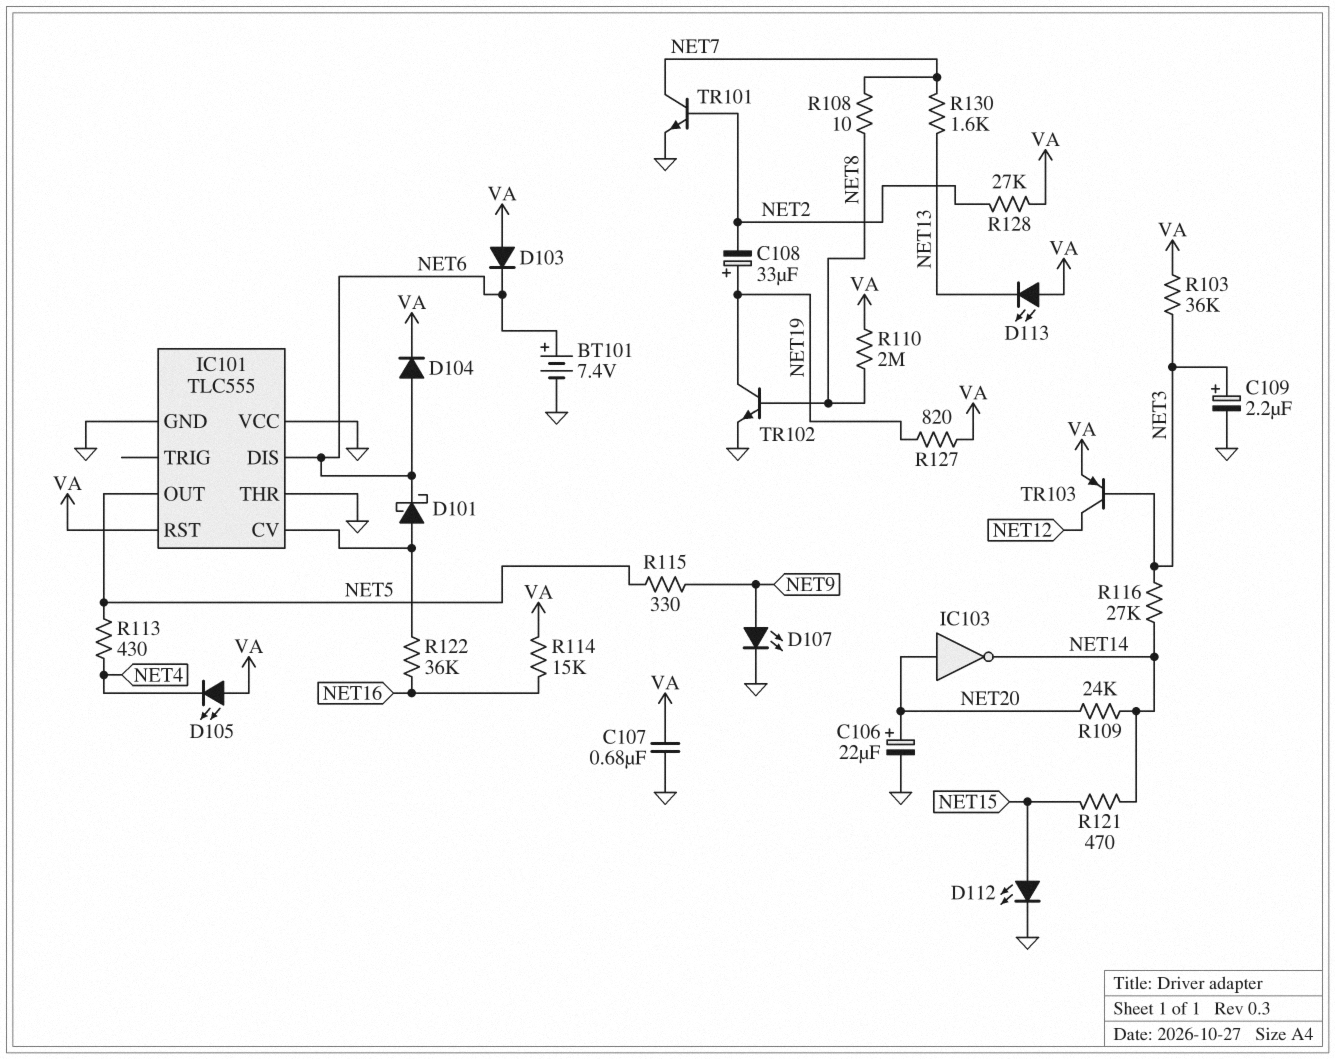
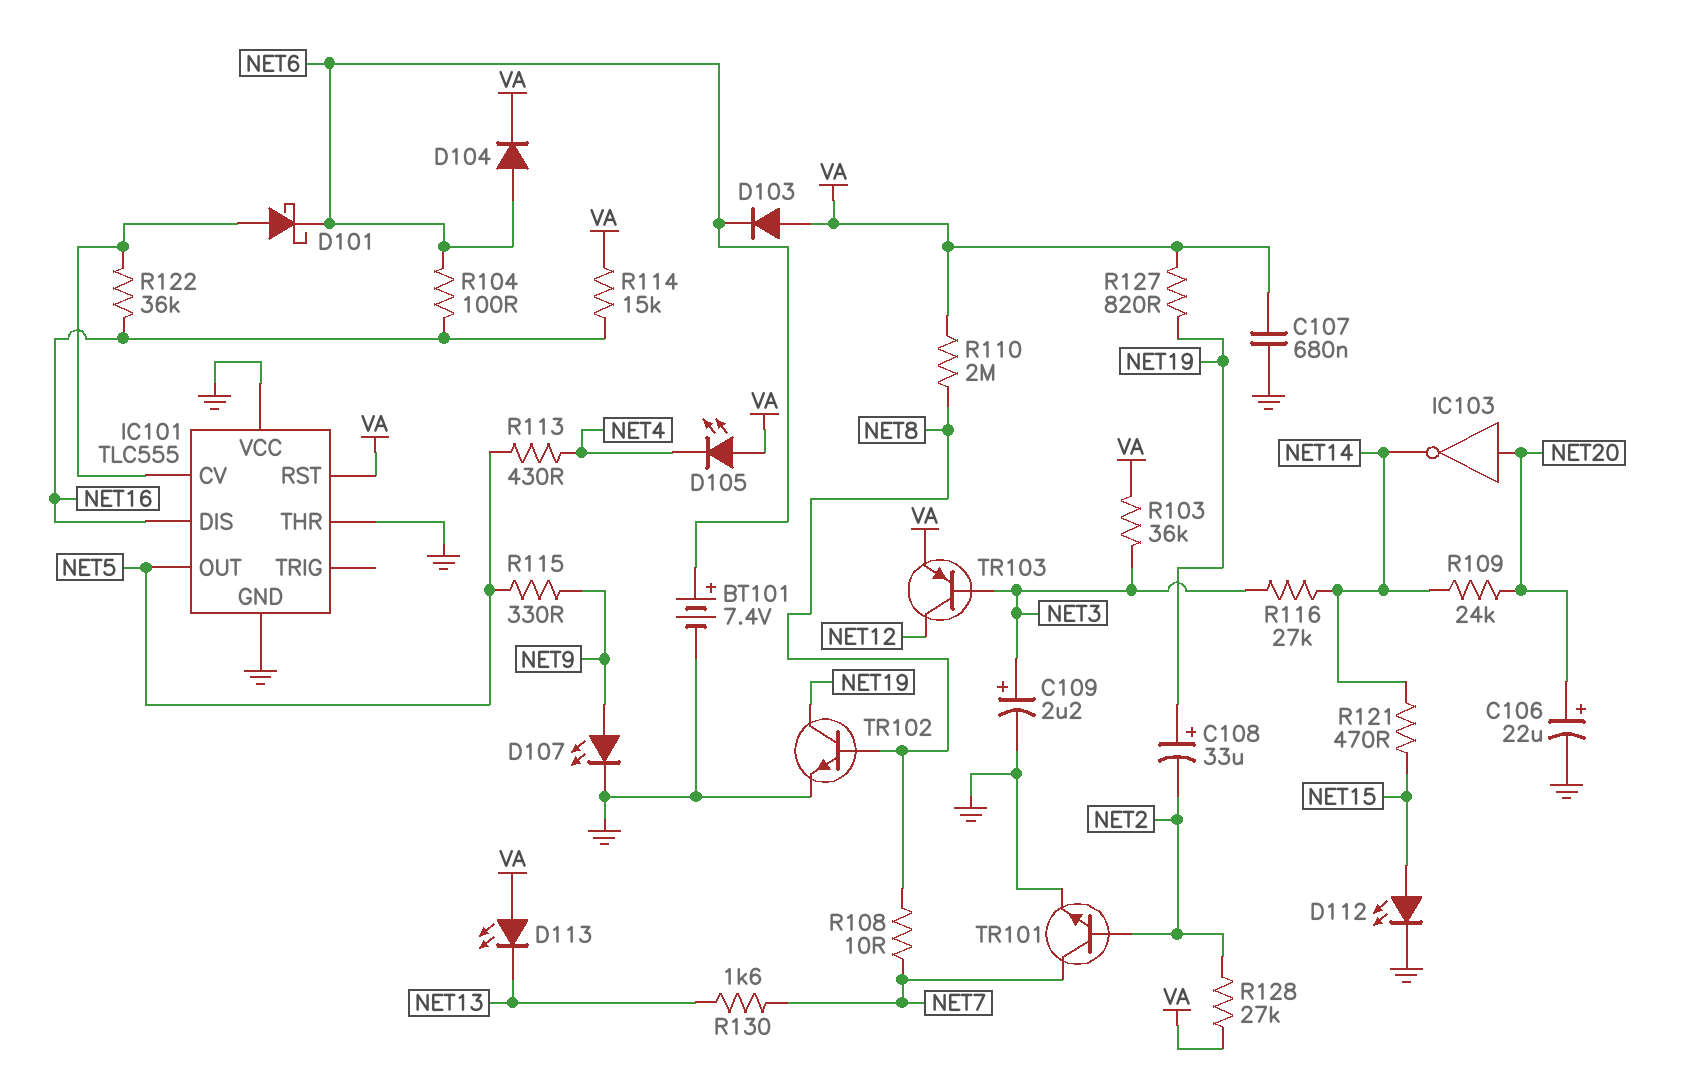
IC101 pin DIS: NET6 -> NET16
R104: none -> 100 (NET6, NET16)

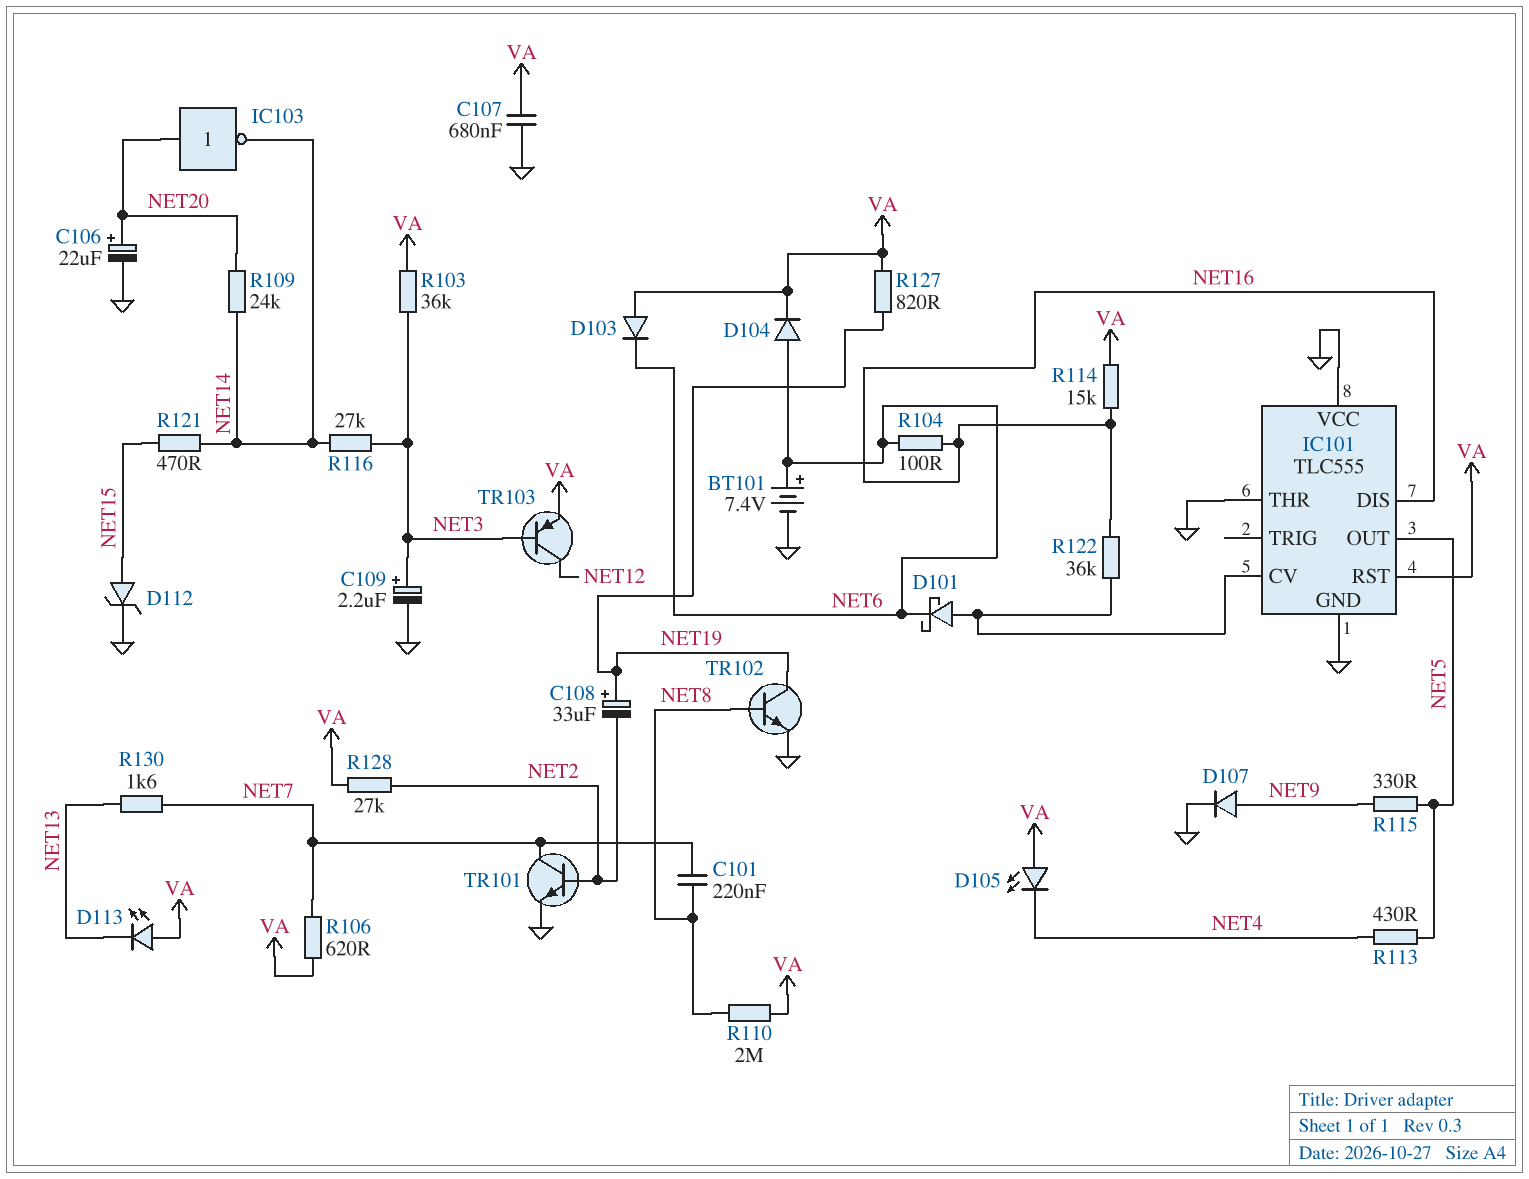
C101: none -> 220nF (NET7, NET8)
D107: LED (A NET9, K GND) -> diode (A NET9, K GND)
D112: LED (A NET15, K GND) -> zener (A NET15, K GND)
R106: none -> 620 (NET7, VA)
R108: 10 (NET7, NET8) -> none

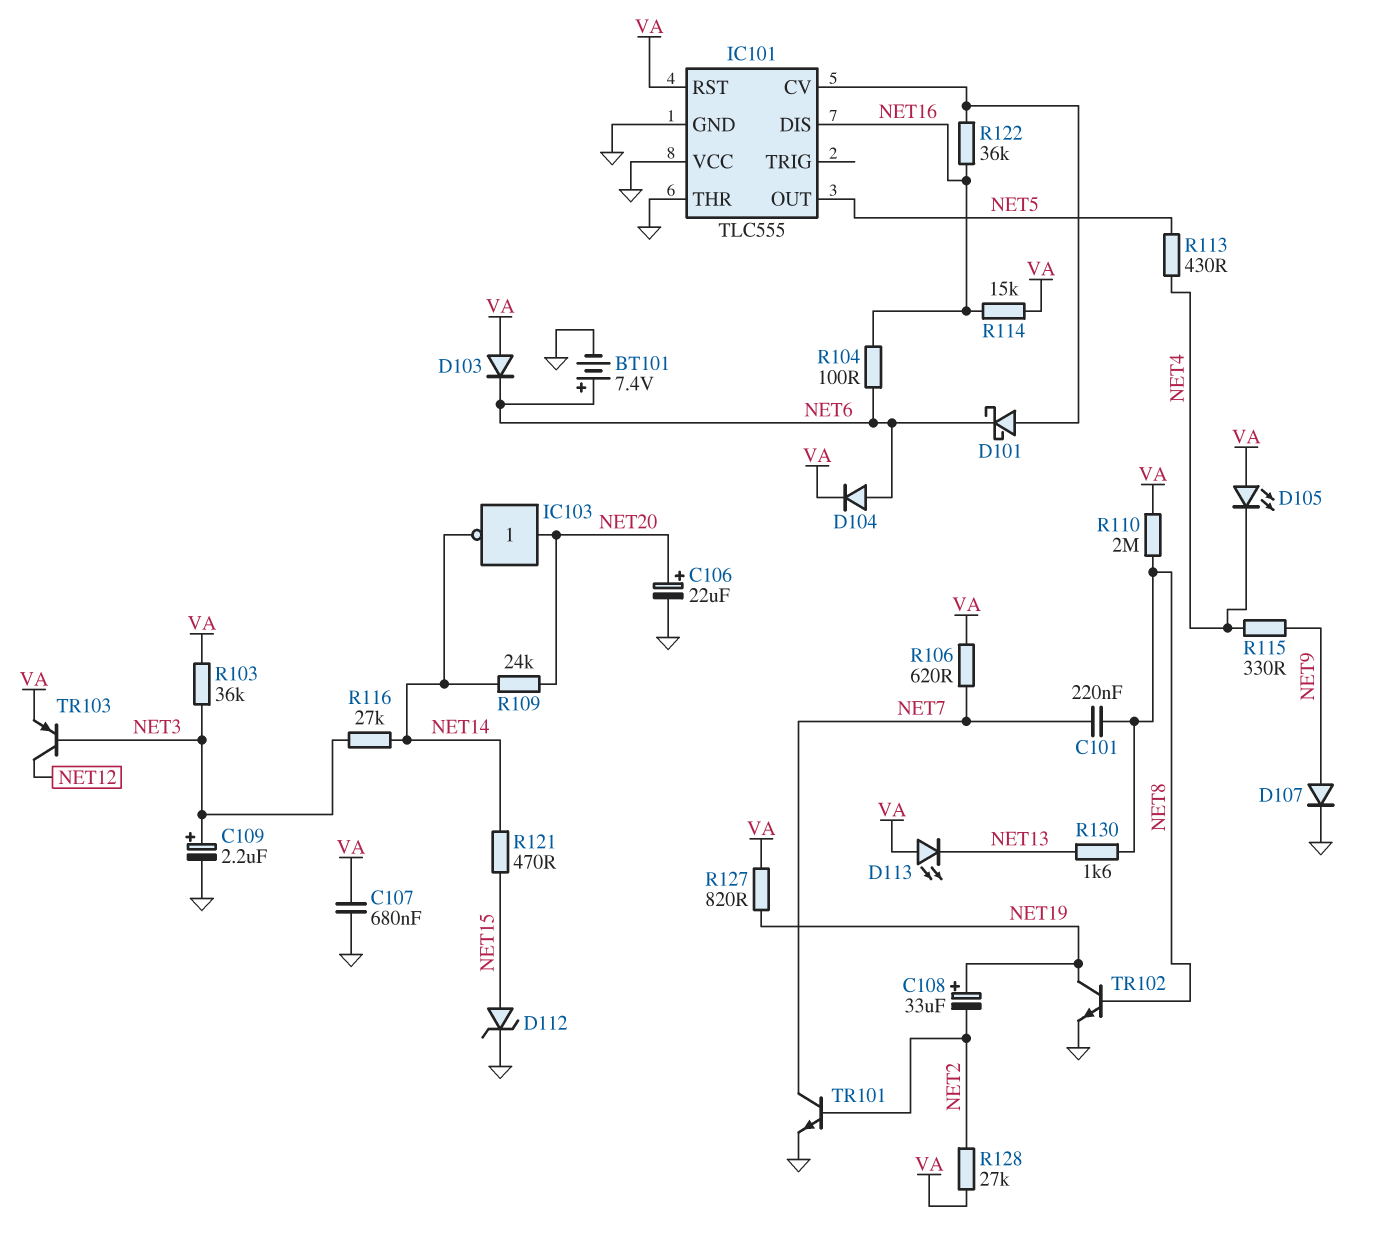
R115: 330 (NET5, NET9) -> 330 (NET4, NET9)
R130: 1.6k (NET7, NET13) -> 1.6k (NET8, NET13)

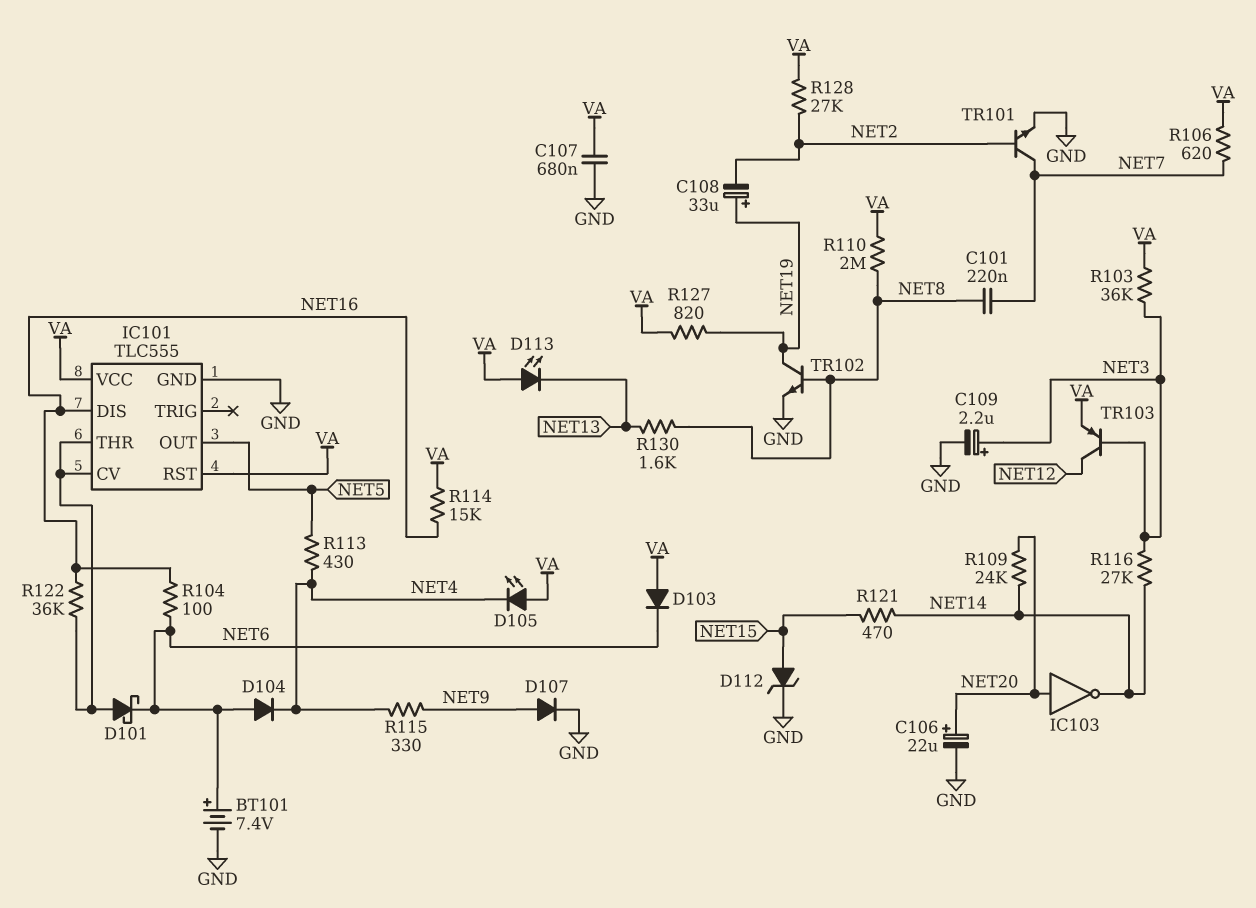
D104: diode (A NET6, K VA) -> diode (A NET6, K NET4)
IC101 pin THR: GND -> IC101/CV
IC101 pin VCC: GND -> VA

